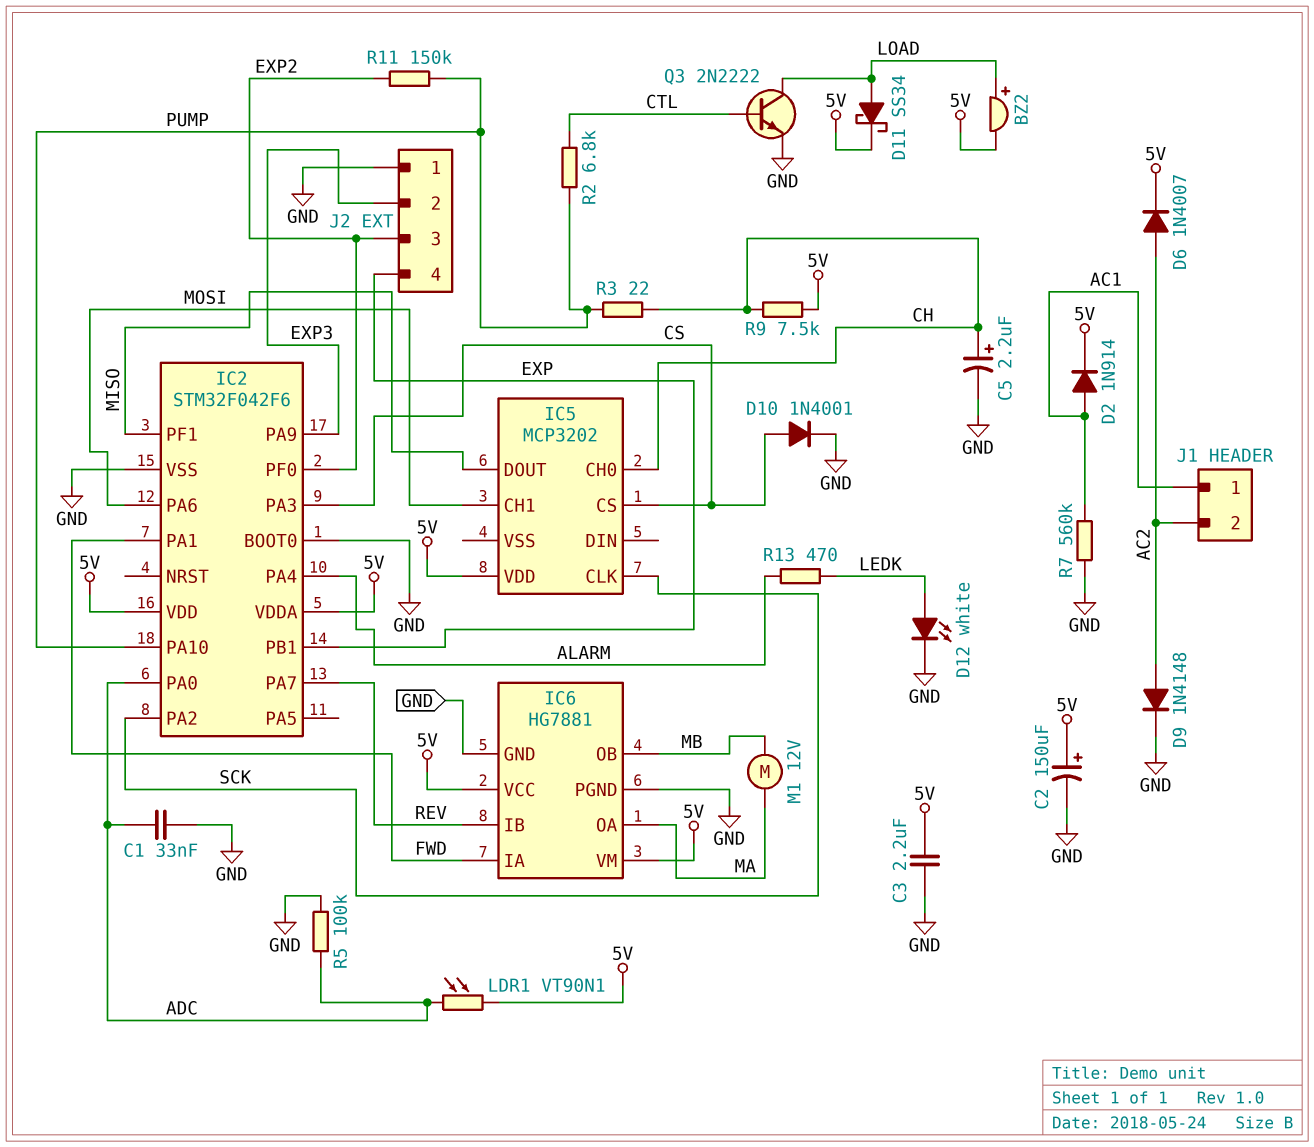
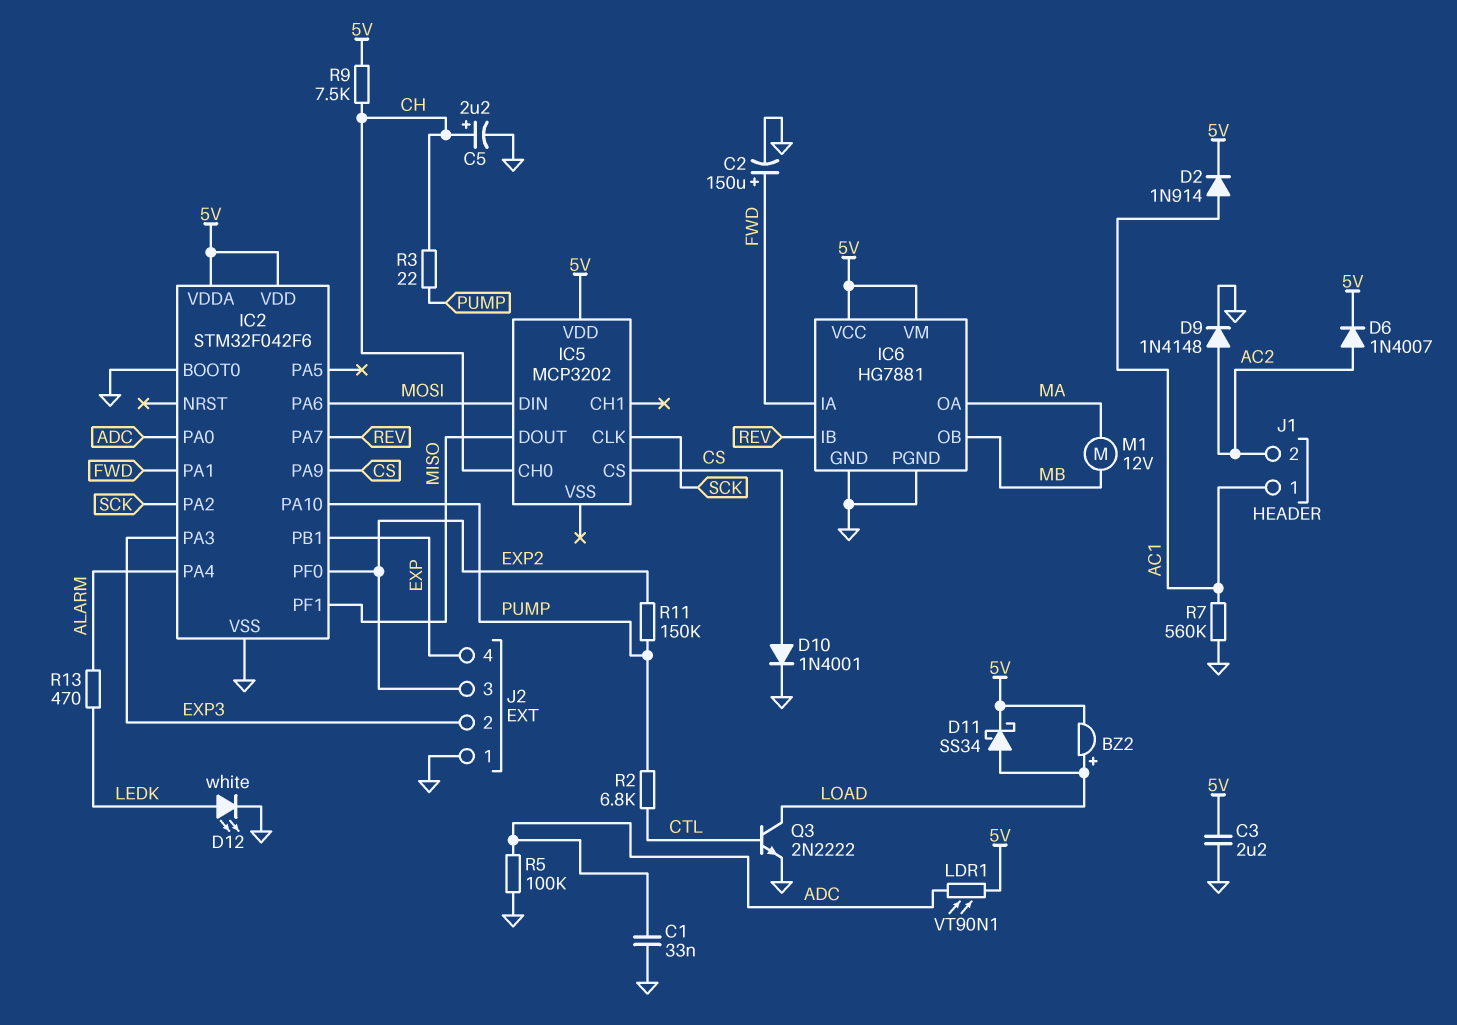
C2: 150uF (plus 5V, minus GND) -> 150uF (plus FWD, minus GND)
IC2 pin PA3: CS -> EXP3
IC2 pin PA9: EXP3 -> CS
IC5 pin CH1: MOSI -> none
IC5 pin DIN: none -> MOSI

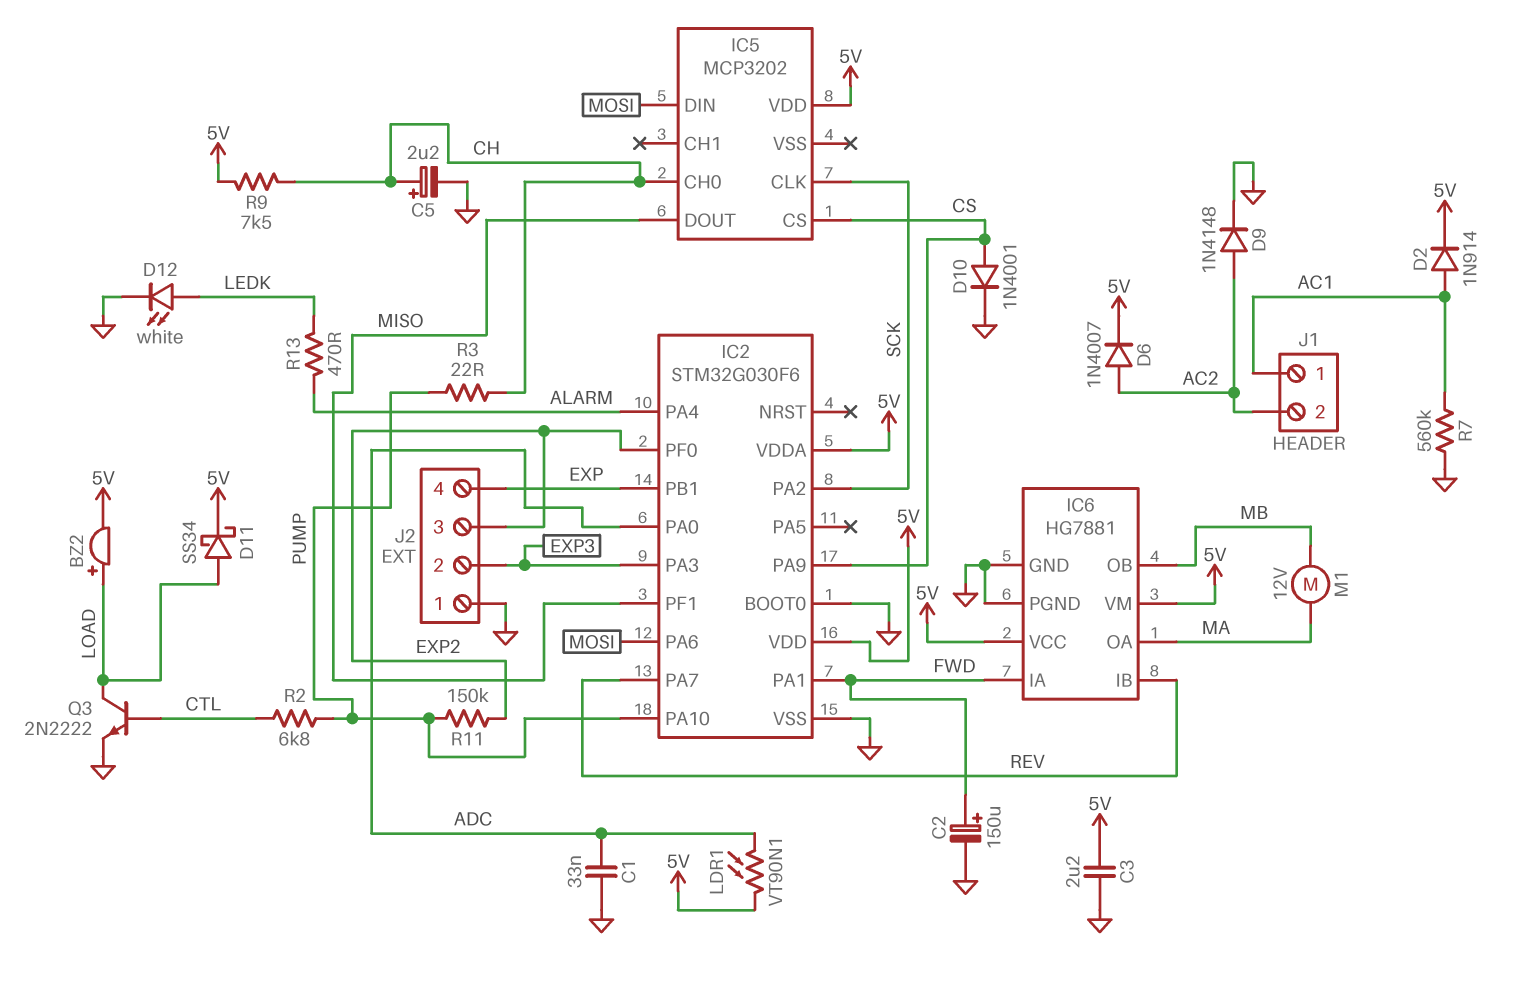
IC2: STM32F042F6 -> STM32G030F6
R5: 100k (ADC, GND) -> none

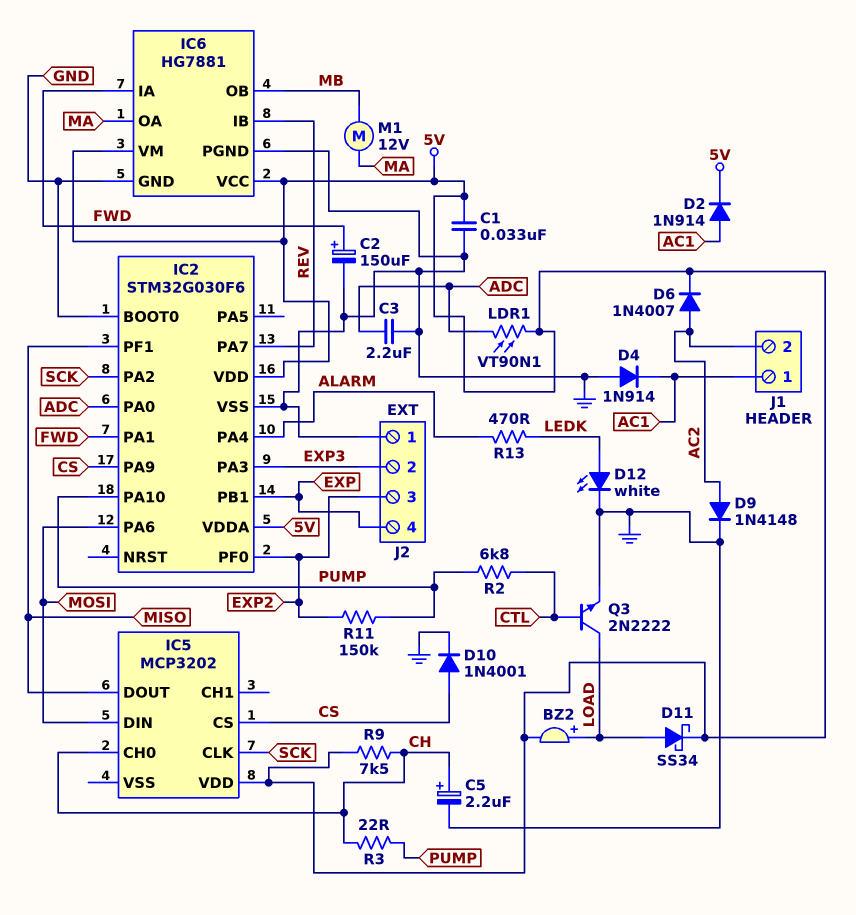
C1: 33nF (ADC, GND) -> 33nF (5V, GND)
C3: 2.2uF (5V, GND) -> 2.2uF (ADC, GND)
D4: none -> diode 1N914 (A GND, K AC1)
R7: 560k (AC1, GND) -> none

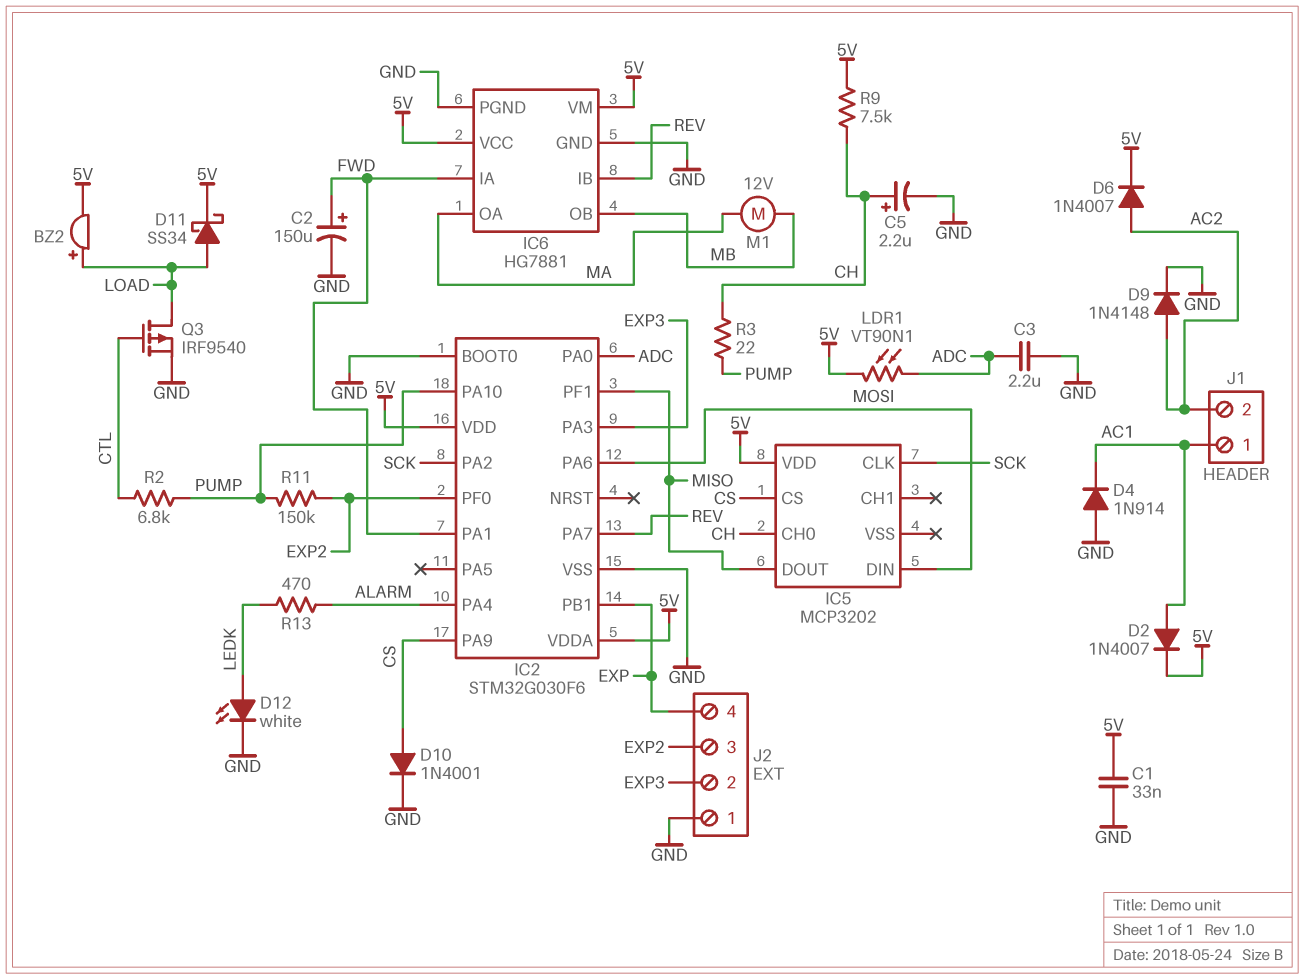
D2: diode 1N914 (A AC1, K 5V) -> diode 1N4007 (A AC1, K 5V)
Q3: NPN 2N2222 (B CTL, C LOAD, E GND) -> PMOS IRF9540 (G CTL, D LOAD, S GND)

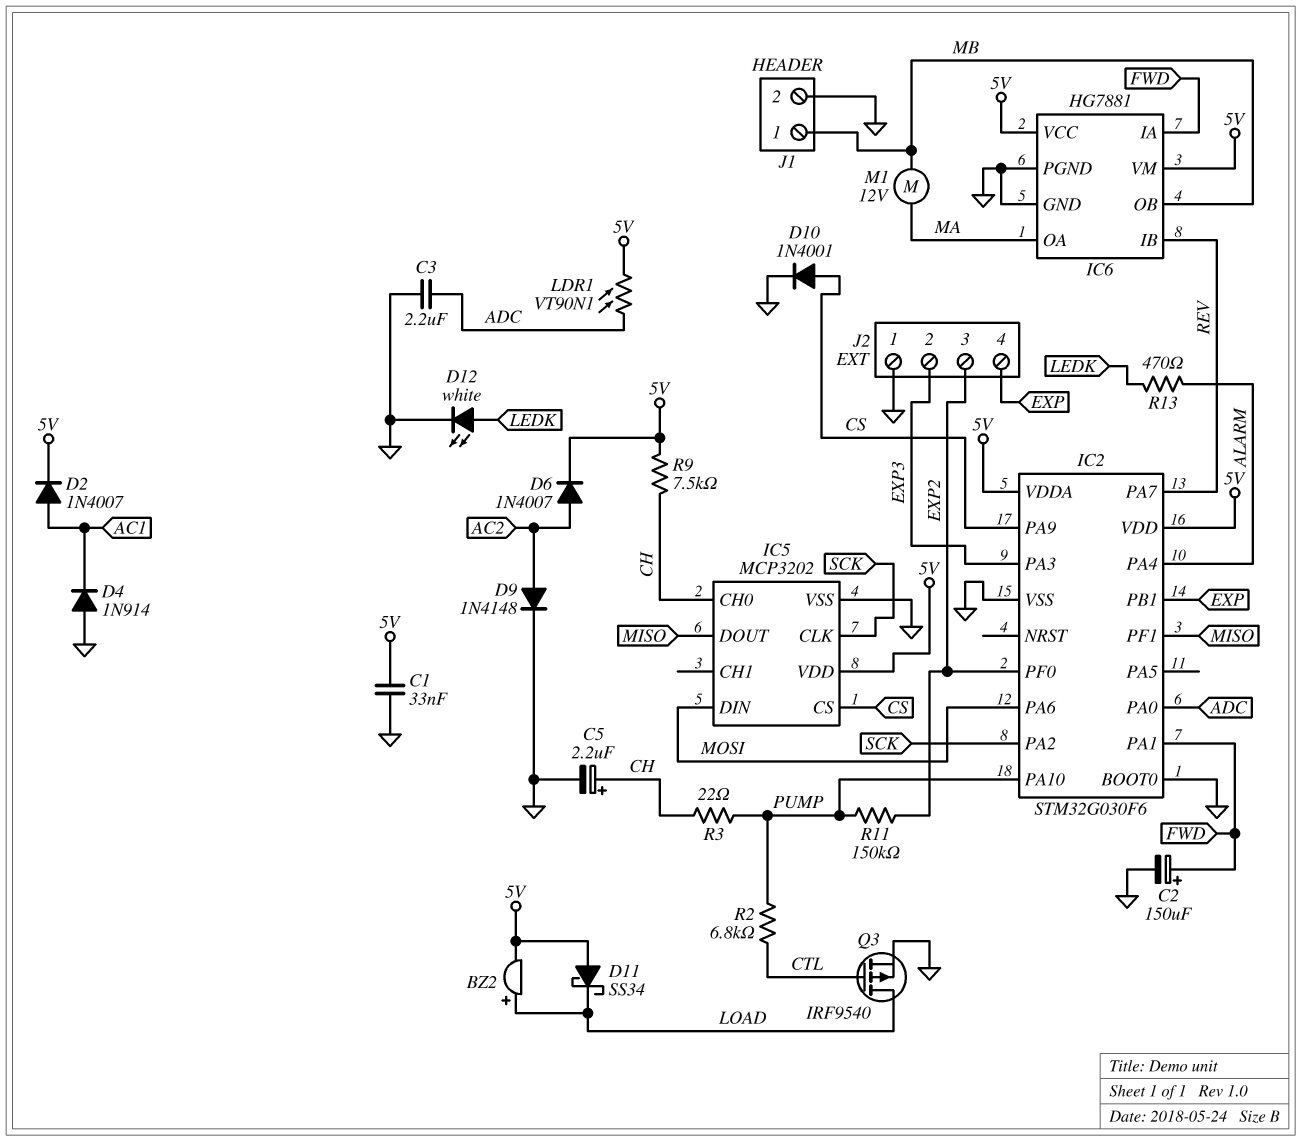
D11: schottky SS34 (A LOAD, K 5V) -> schottky SS34 (A 5V, K LOAD)
IC5 pin VSS: none -> GND
J1 pin 1: AC1 -> MB
J1 pin 2: AC2 -> GND

